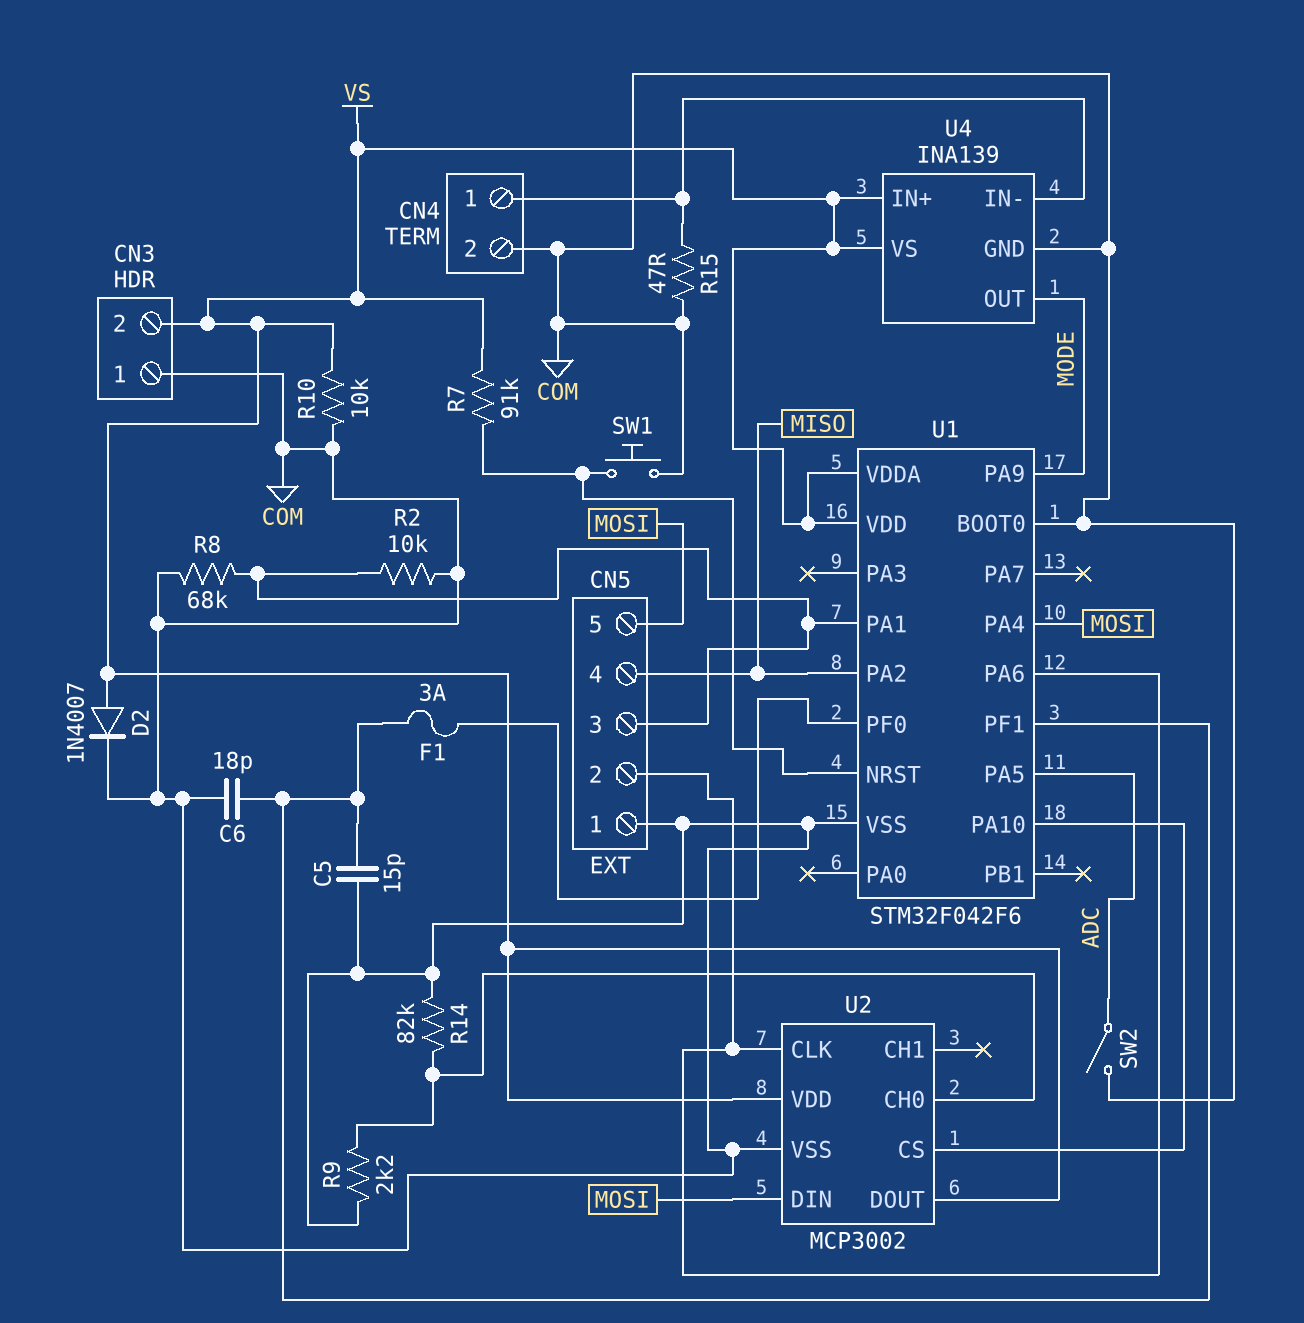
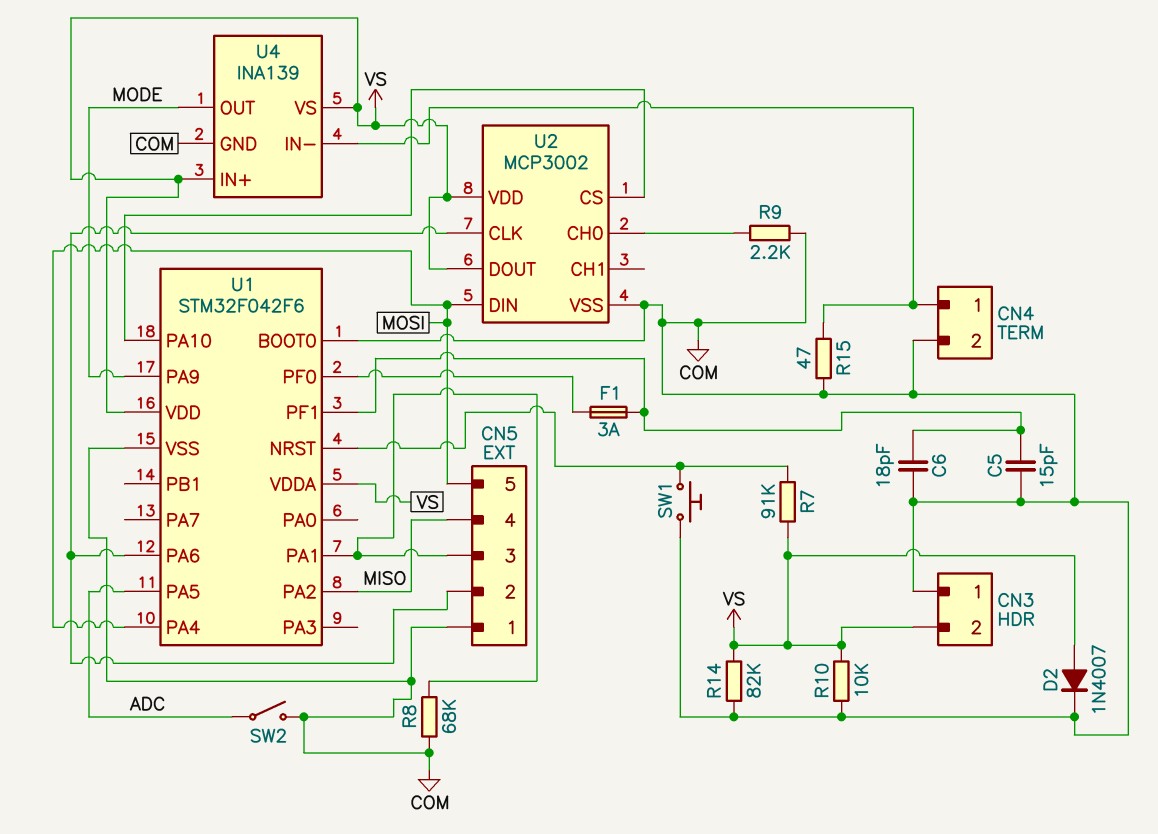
R2: 10k (CN5/3, COM) -> none
R14: 82k (COM, U2/CH0) -> 82k (COM, VS)

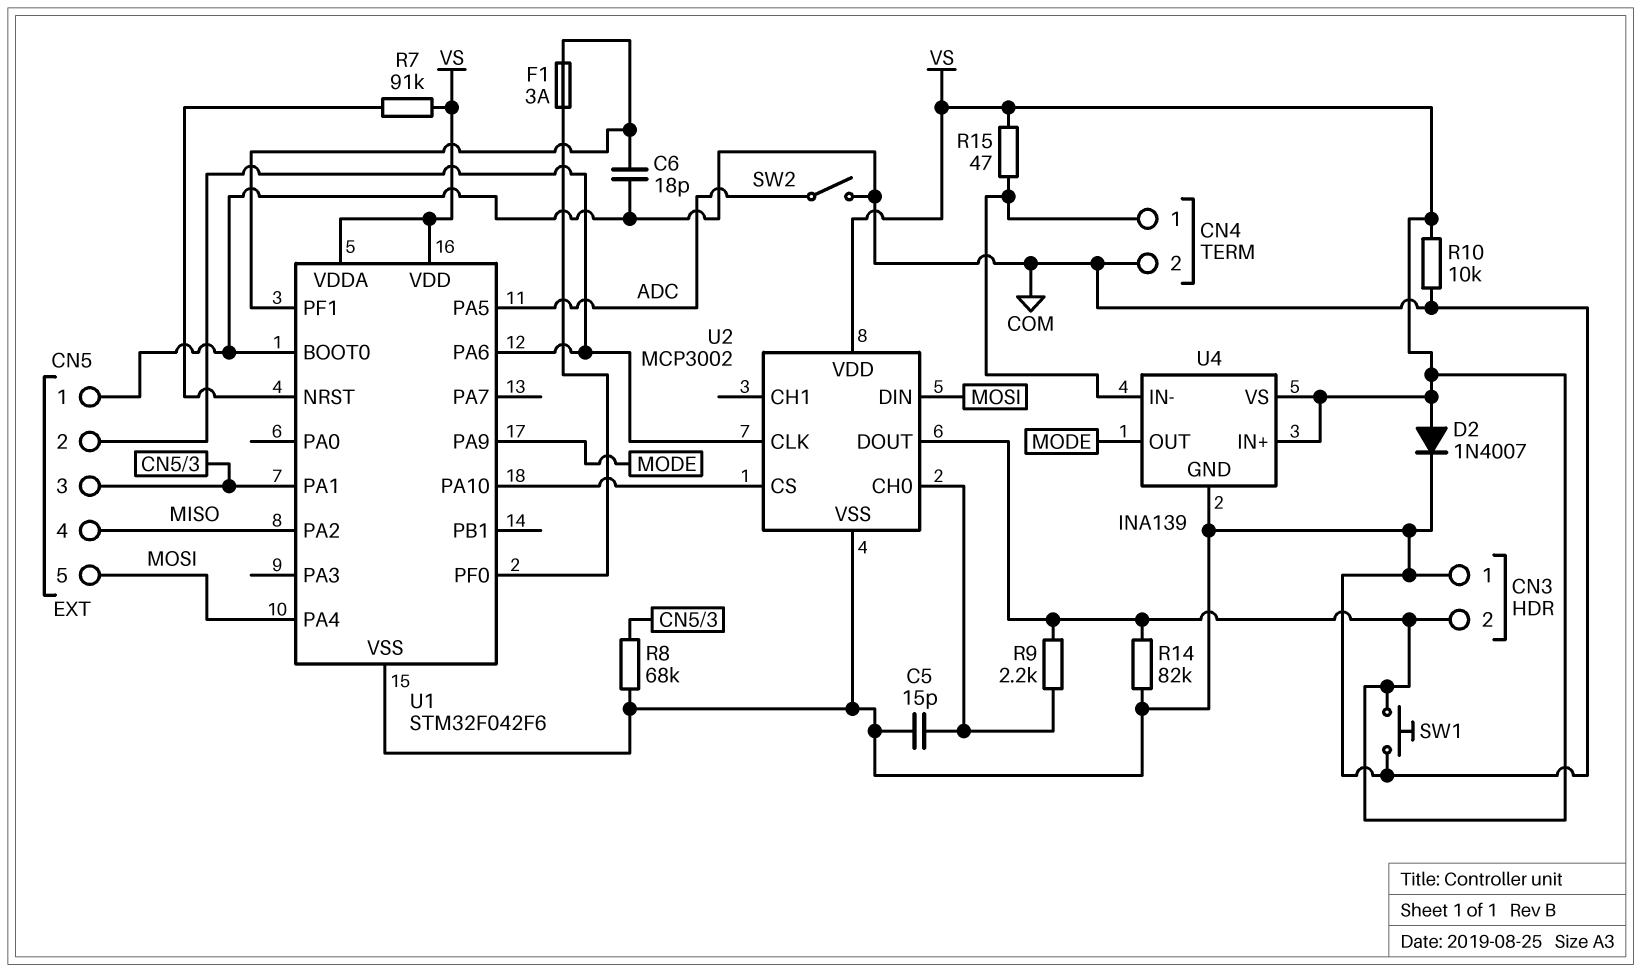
C5: 15pF (COM, U1/PF1) -> 15pF (COM, U2/CH0)
R9: 2.2k (COM, U2/CH0) -> 2.2k (U2/CH0, VS)
R15: 47 (CN4/1, COM) -> 47 (CN4/1, VS)
SW1: button (COM, U1/NRST) -> button (COM, VS)

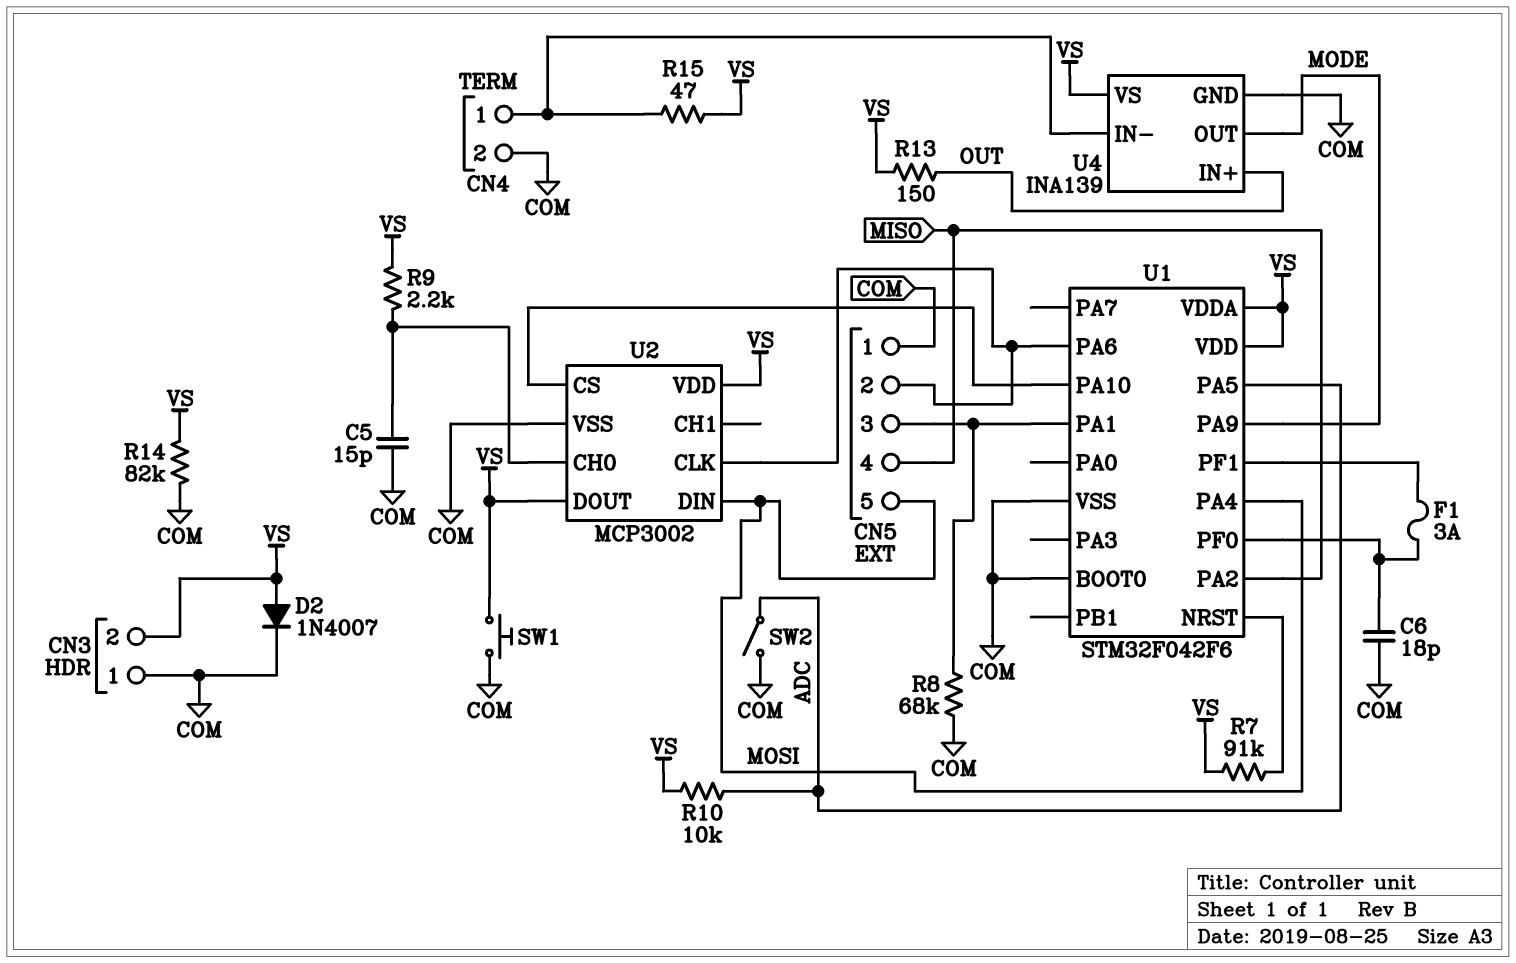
C6: 18pF (COM, U1/PF1) -> 18pF (COM, U1/PF0)
R10: 10k (COM, VS) -> 10k (ADC, VS)
R13: none -> 150 (OUT, VS)
U4 pin IN+: VS -> OUT

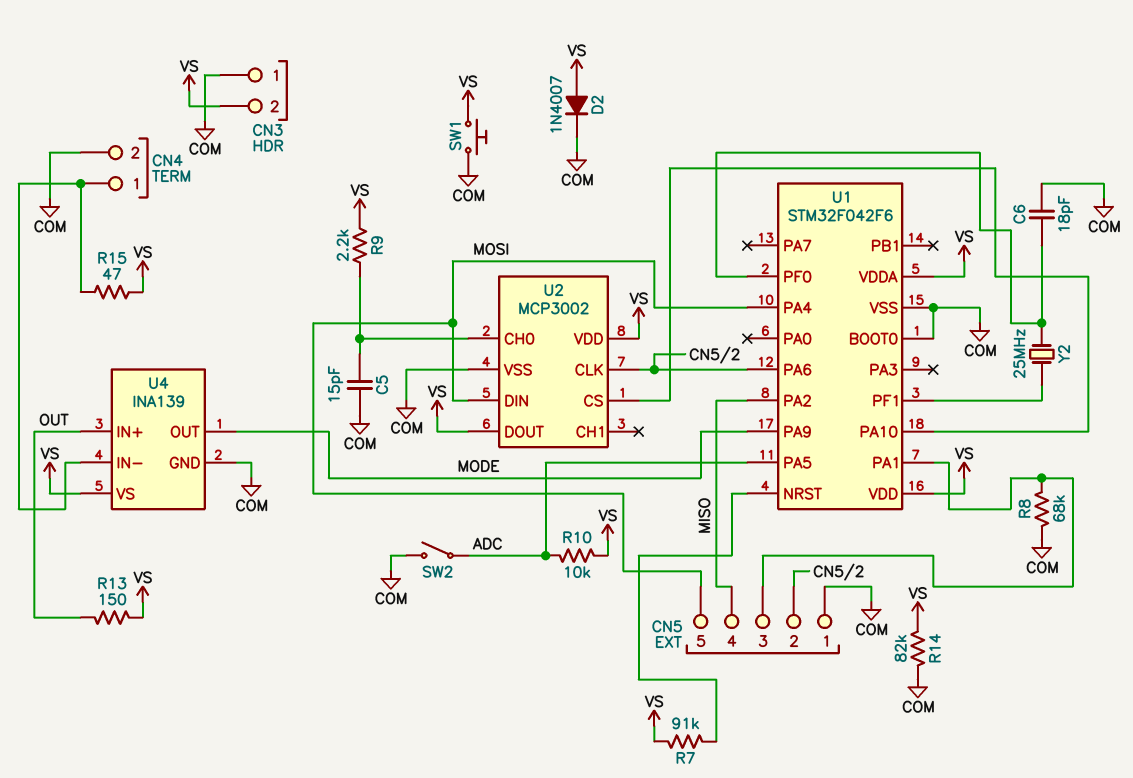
F1: 3A (U1/PF0, U1/PF1) -> none
Y2: none -> 25MHz (U1/PF0, U1/PF1)

